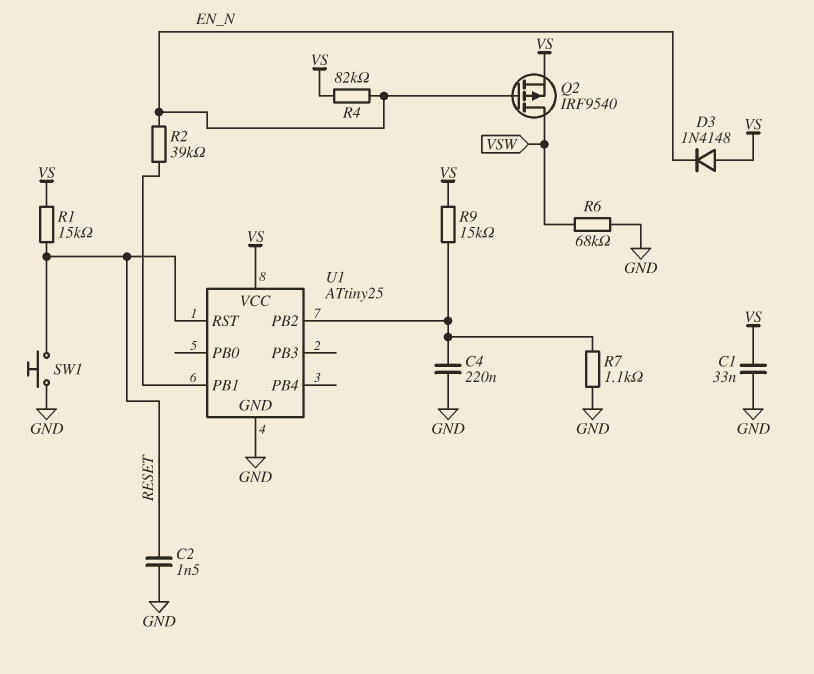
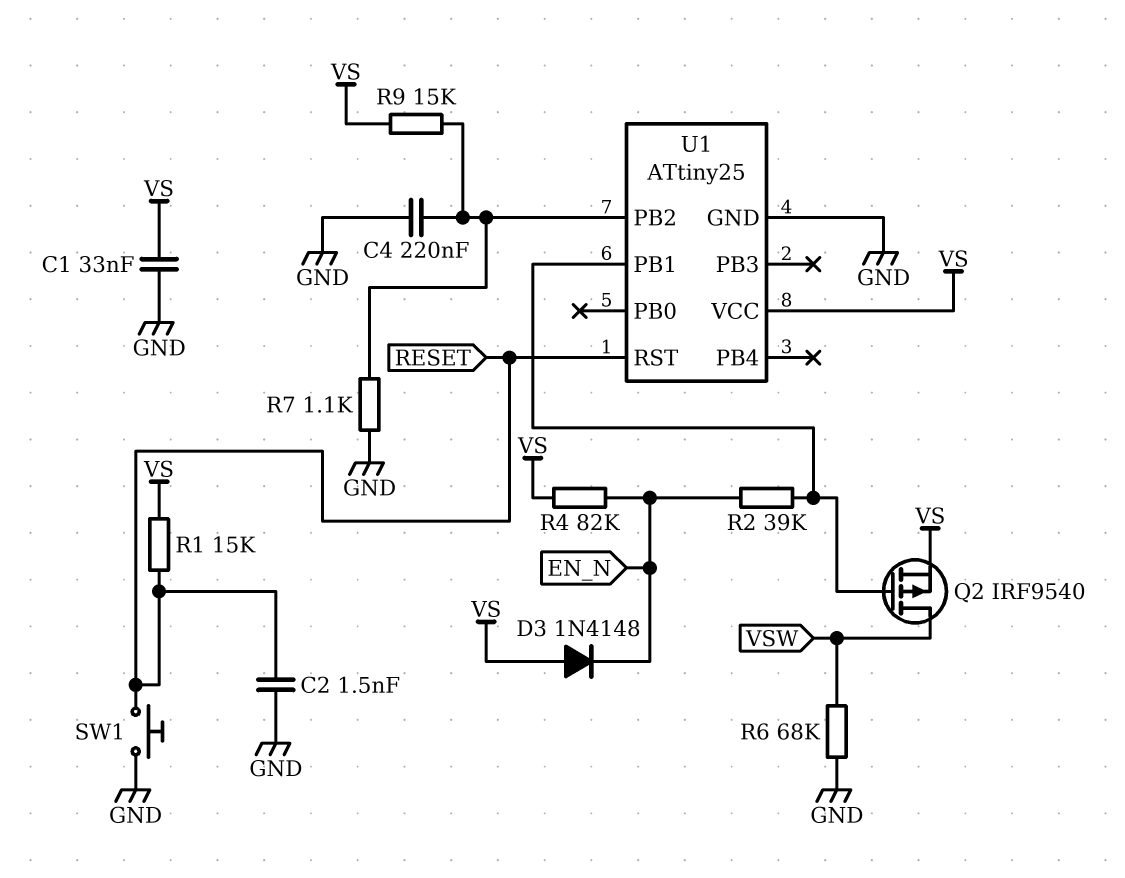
Q2: PMOS IRF9540 (G EN_N, D VSW, S VS) -> PMOS IRF9540 (G U1/PB1, D VSW, S VS)

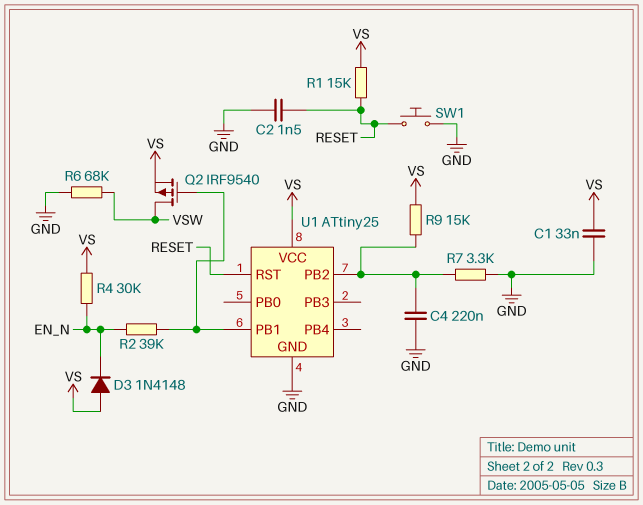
R4: 82k (EN_N, VS) -> 30k (EN_N, VS)
R7: 1.1k (GND, U1/PB2) -> 3.3k (GND, U1/PB2)

